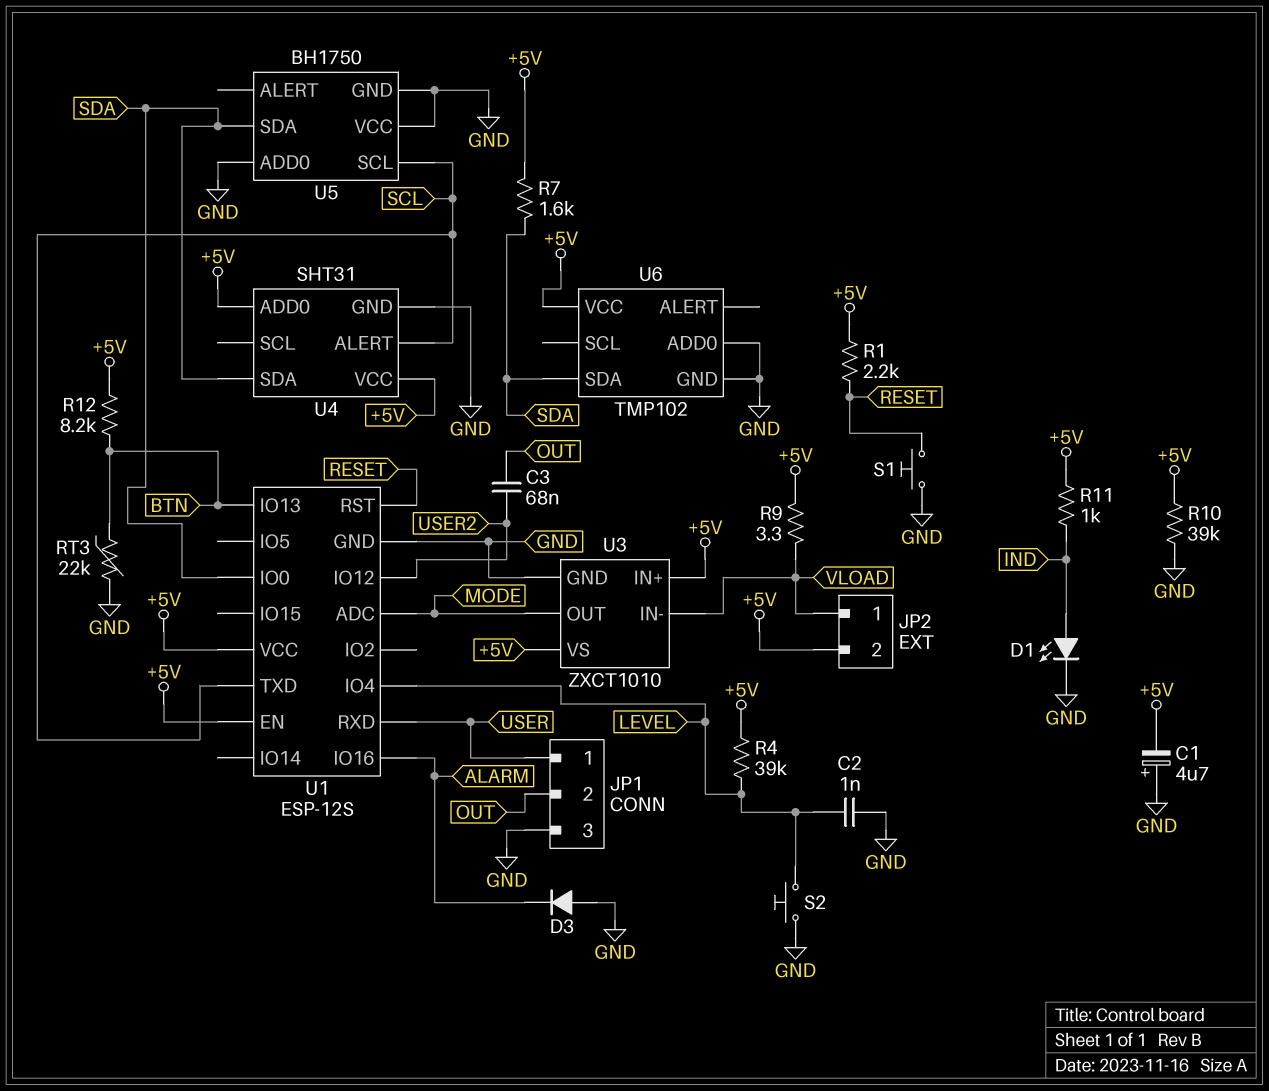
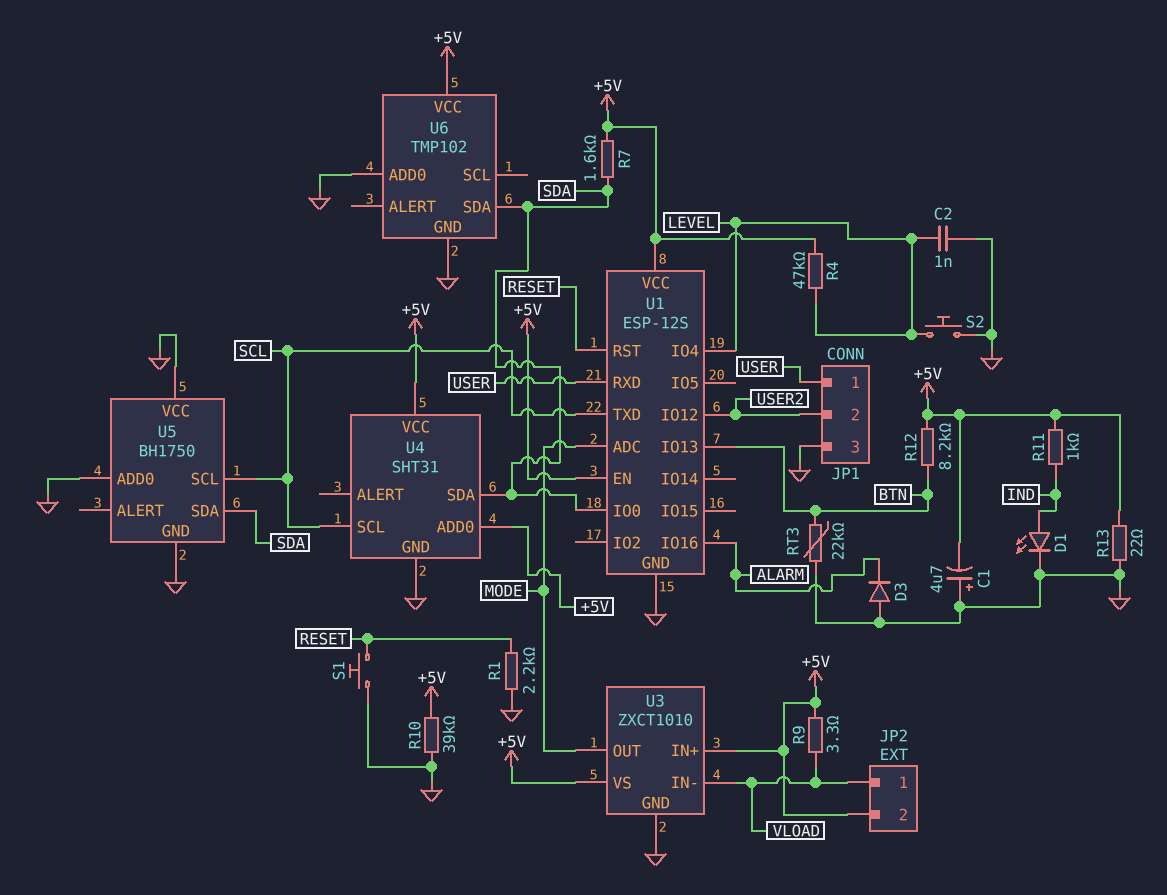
C3: 68nF (OUT, USER2) -> none
JP1 pin 2: OUT -> USER2
R1: 2.2k (+5V, RESET) -> 2.2k (GND, RESET)
R4: 39k (+5V, LEVEL) -> 47k (+5V, LEVEL)
R13: none -> 22 (+5V, GND)
U4 pin ALERT: SCL -> none
U4 pin SCL: none -> SCL

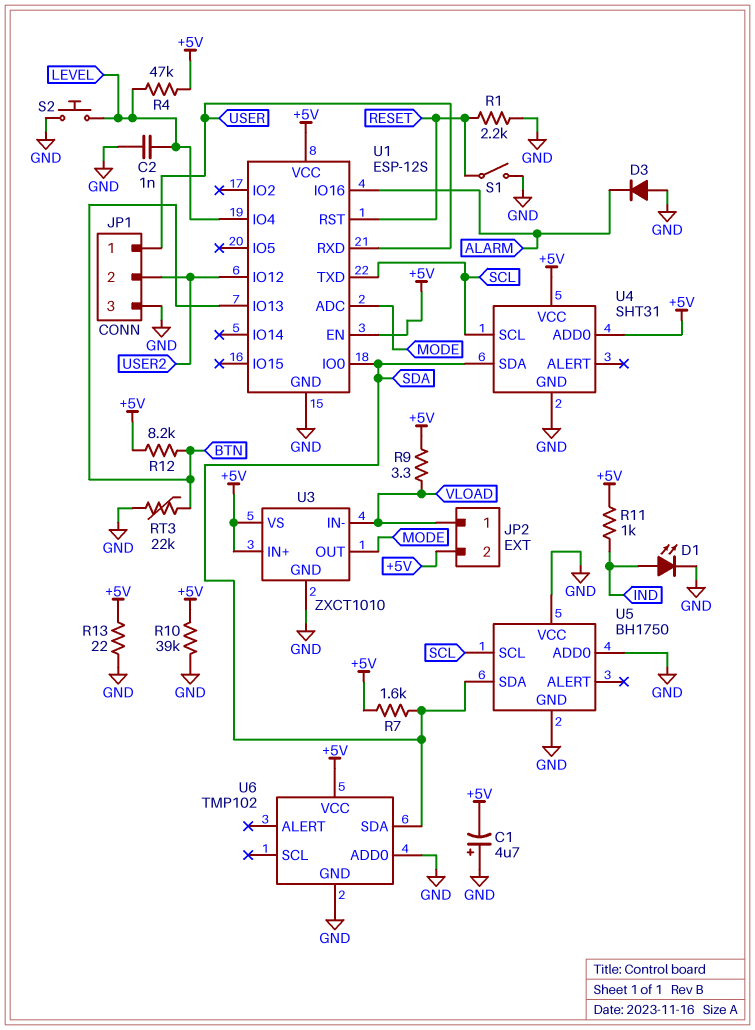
S1: button (GND, RESET) -> switch (GND, RESET)

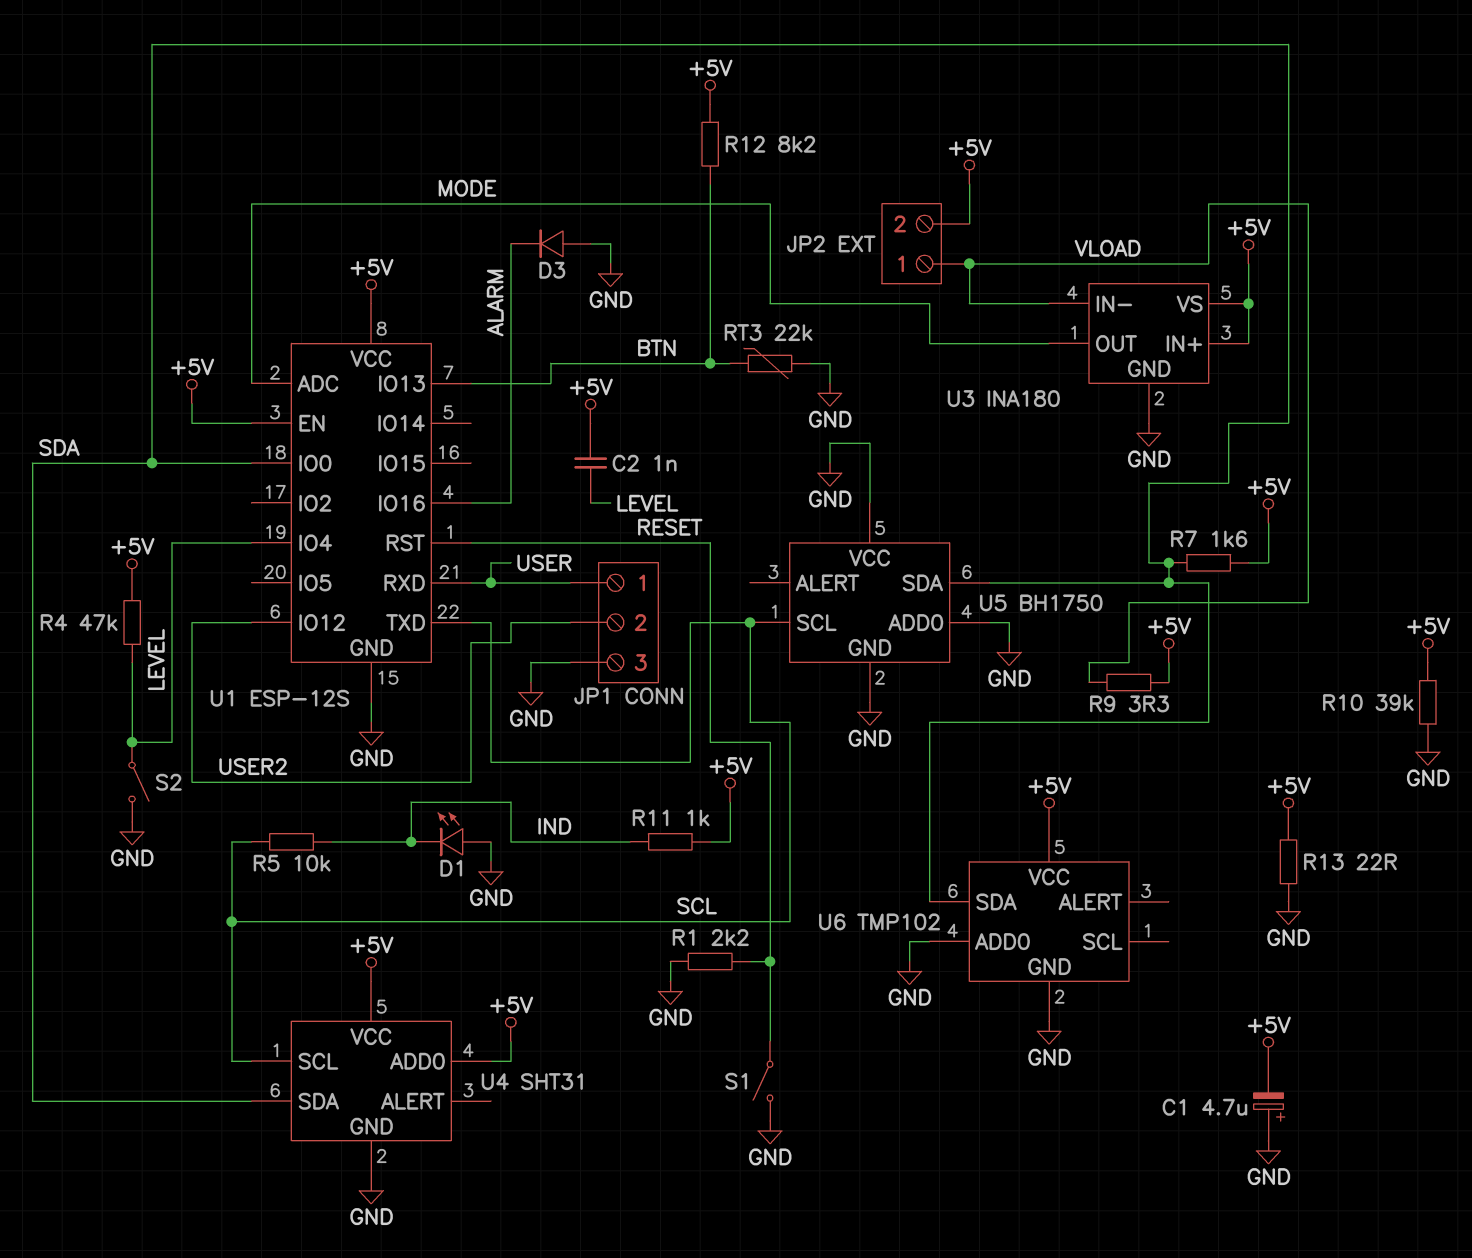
C2: 1nF (GND, LEVEL) -> 1nF (+5V, LEVEL)
D1: LED (A IND, K GND) -> LED (A GND, K IND)
R5: none -> 10k (IND, SCL)
S2: button (GND, LEVEL) -> switch (GND, LEVEL)
U3: ZXCT1010 -> INA180

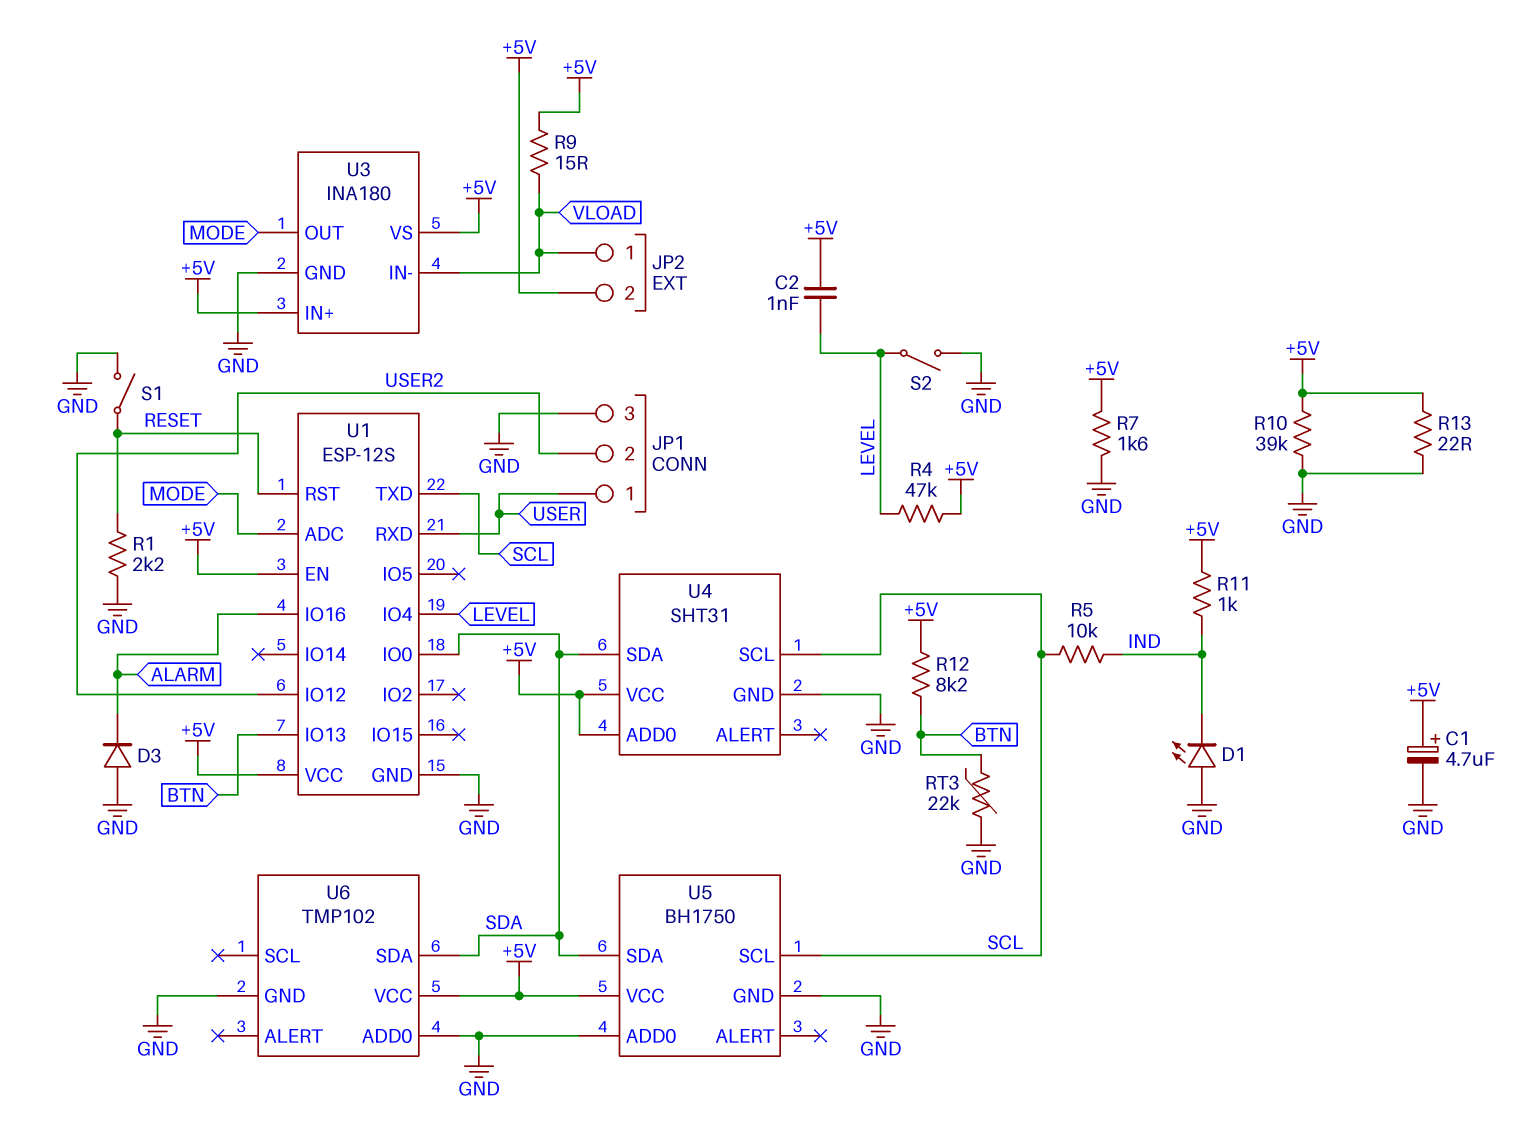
C1: 4.7uF (plus GND, minus +5V) -> 4.7uF (plus +5V, minus GND)
R7: 1.6k (+5V, SDA) -> 1.6k (+5V, GND)
R9: 3.3 (+5V, VLOAD) -> 15 (+5V, VLOAD)
U5 pin VCC: GND -> +5V

